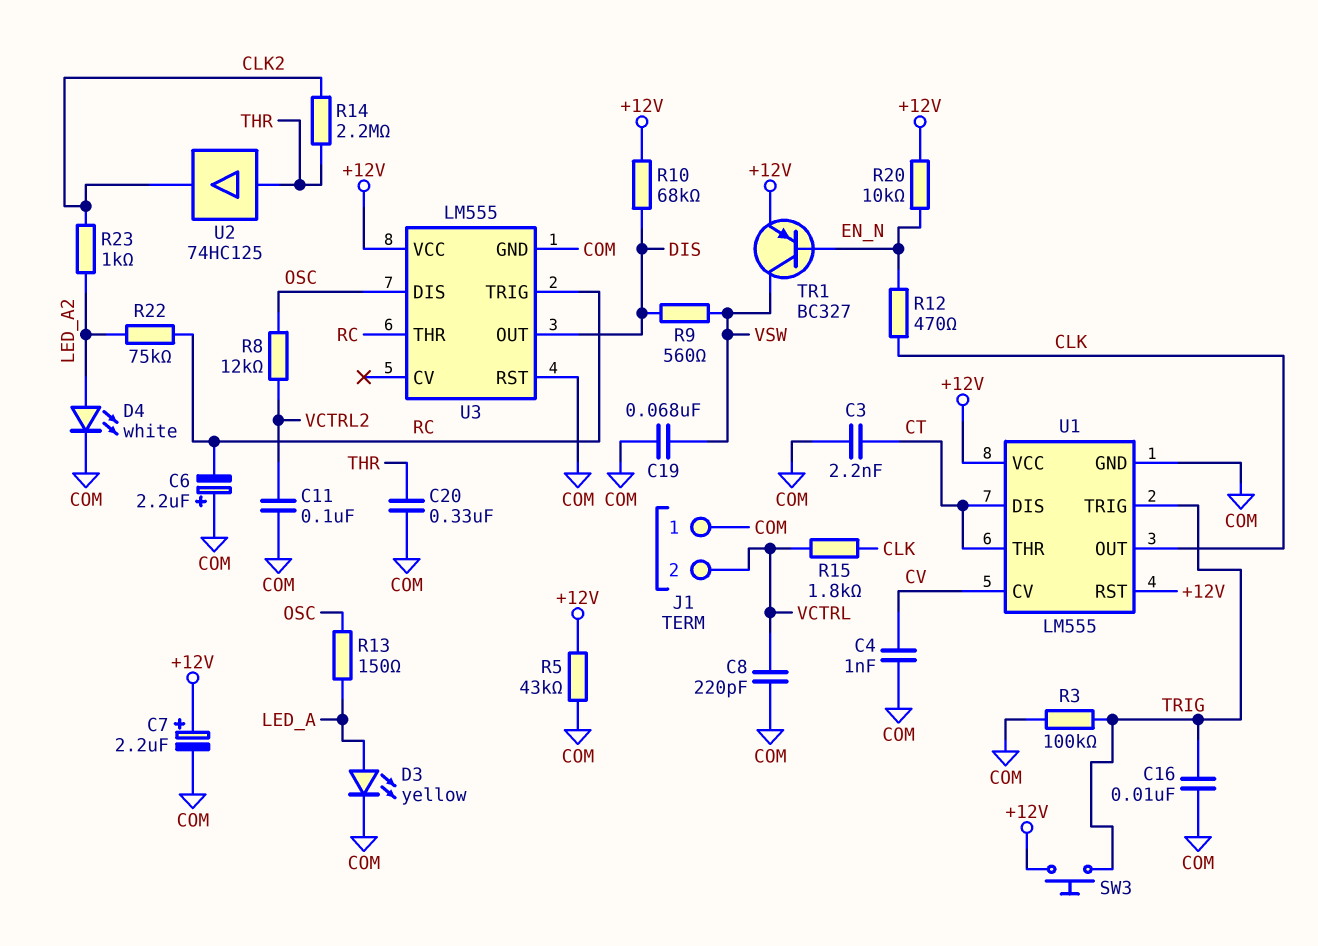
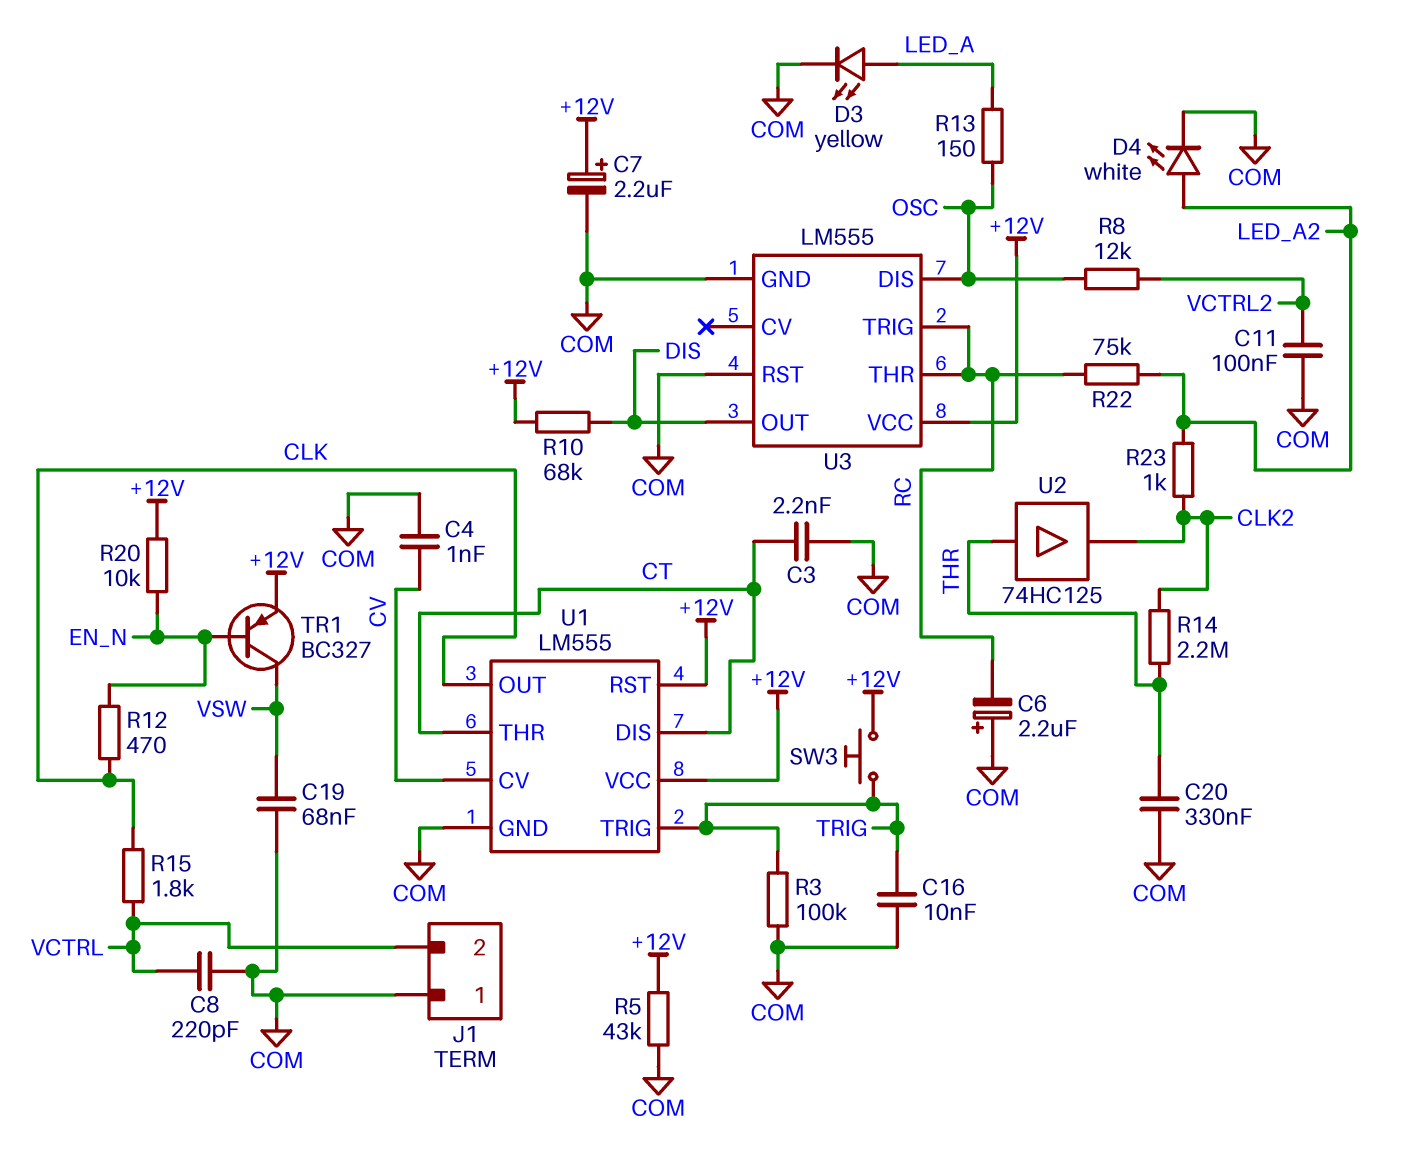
R9: 560 (DIS, VSW) -> none

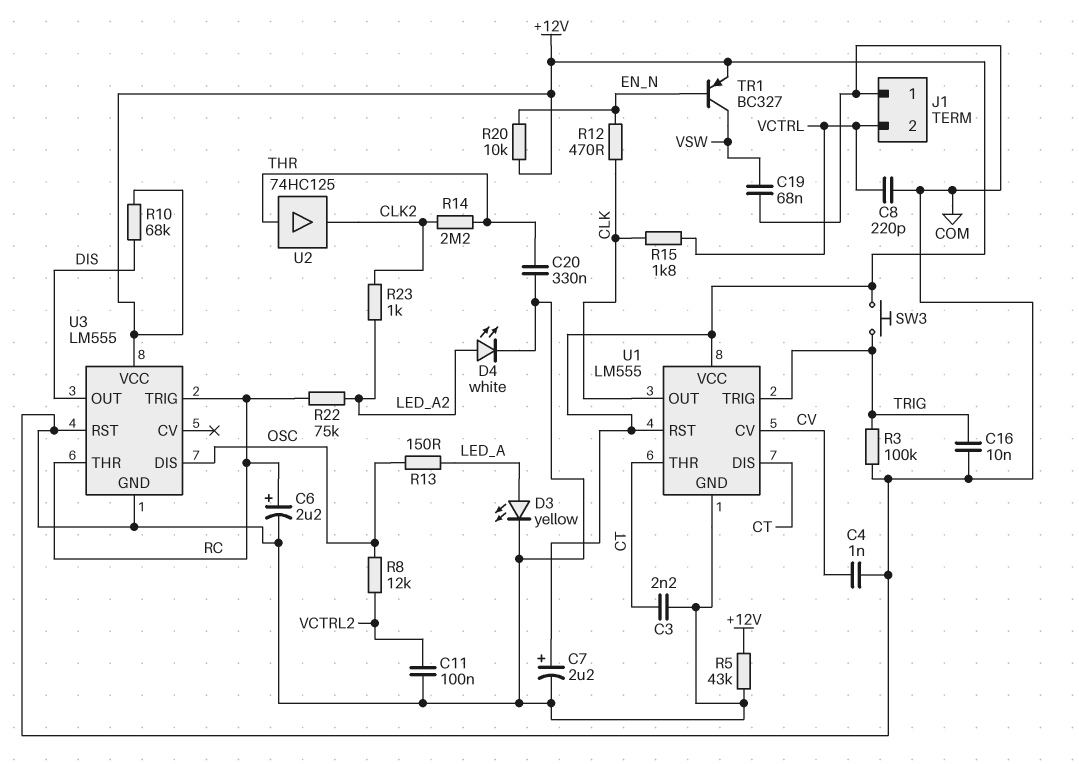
C6: 2.2uF (plus COM, minus RC) -> 2.2uF (plus RC, minus COM)

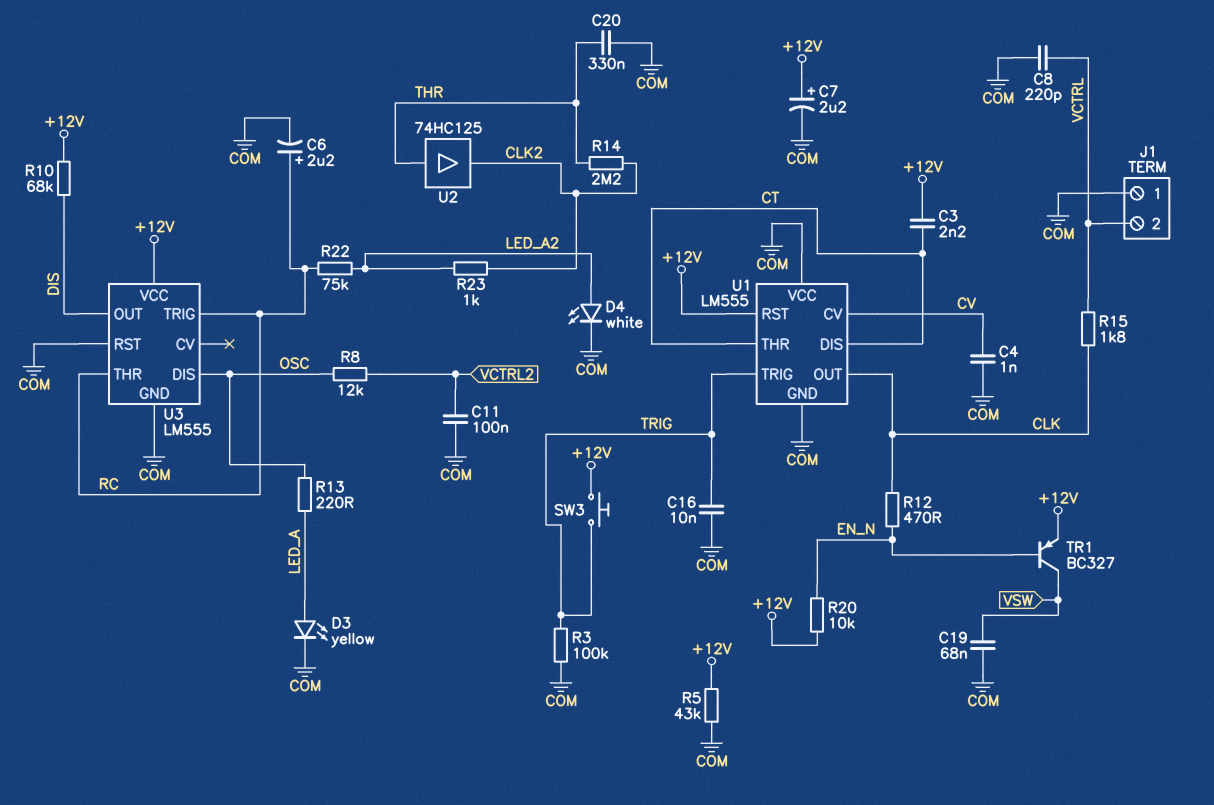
C3: 2.2nF (COM, CT) -> 2.2nF (+12V, CT)
R13: 150 (LED_A, OSC) -> 220 (LED_A, OSC)
U1 pin VCC: +12V -> COM

